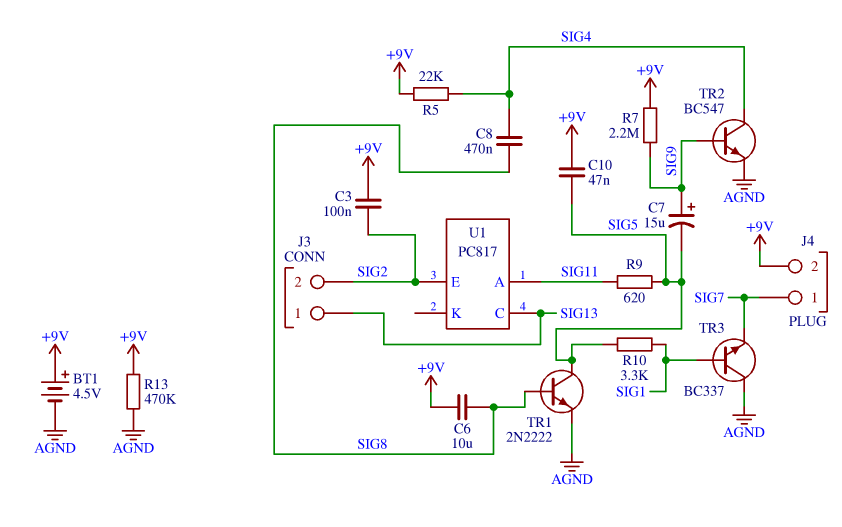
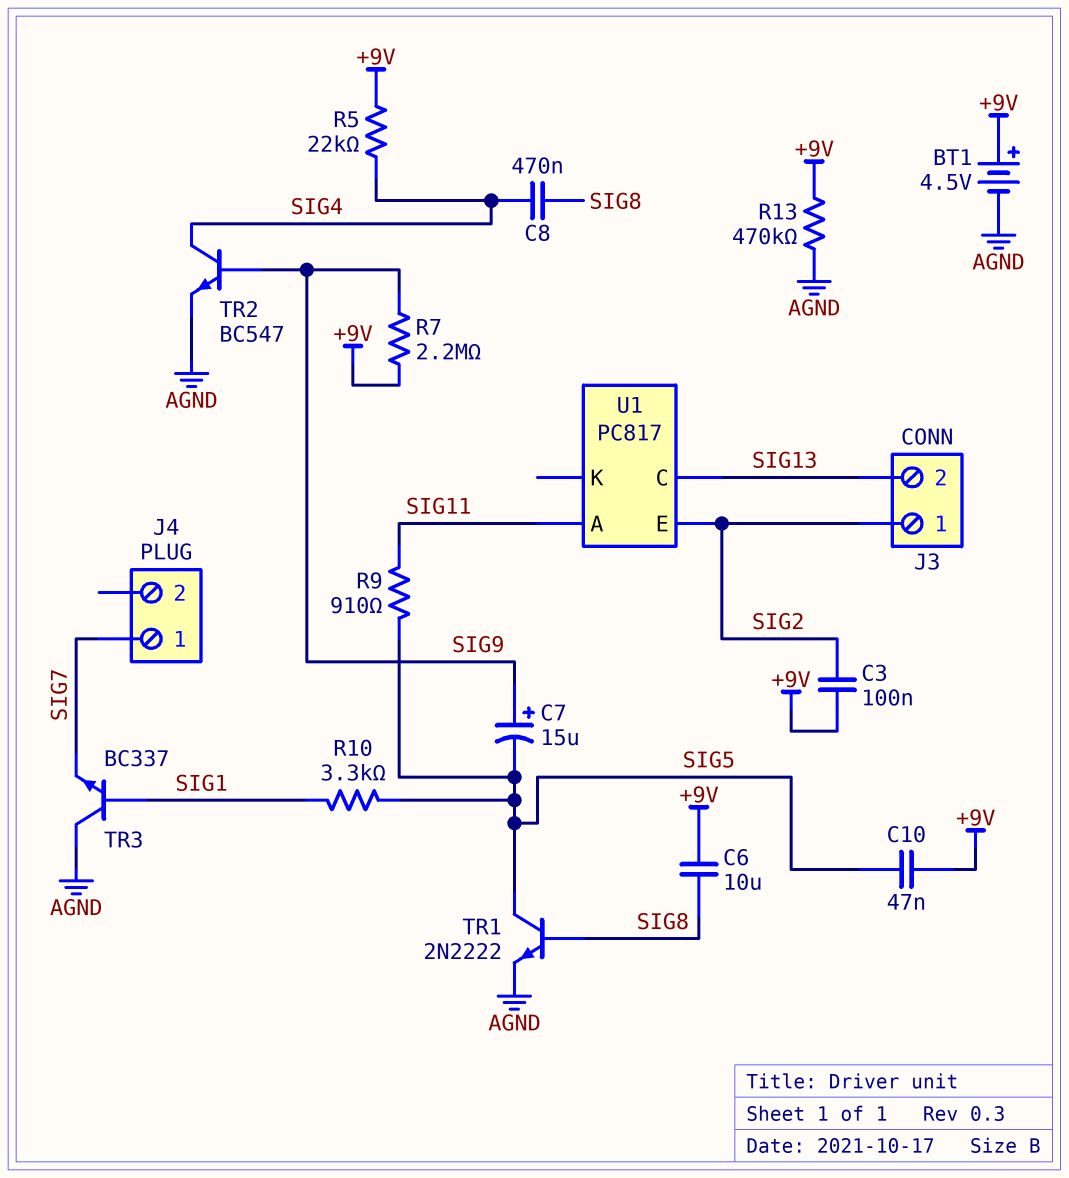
J3 pin 1: SIG13 -> SIG2
J3 pin 2: SIG2 -> SIG13
J4 pin 2: +9V -> none
R9: 620 (SIG5, SIG11) -> 910 (SIG5, SIG11)

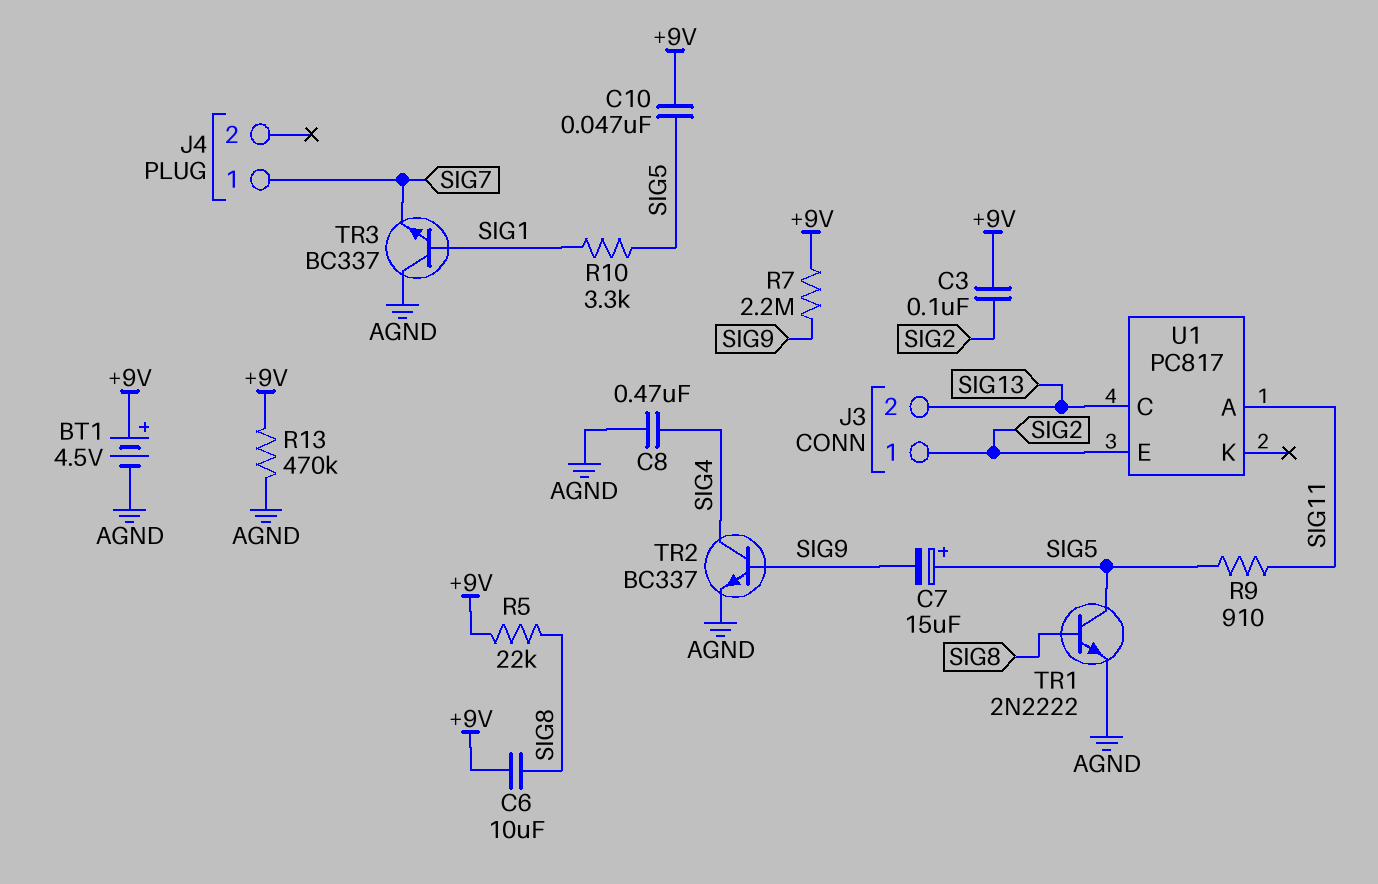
C7: 15uF (plus SIG9, minus SIG5) -> 15uF (plus SIG5, minus SIG9)
C8: 470nF (SIG4, SIG8) -> 470nF (AGND, SIG4)
R5: 22k (+9V, SIG4) -> 22k (+9V, SIG8)
TR2: NPN BC547 (B SIG9, C SIG4, E AGND) -> NPN BC337 (B SIG9, C SIG4, E AGND)

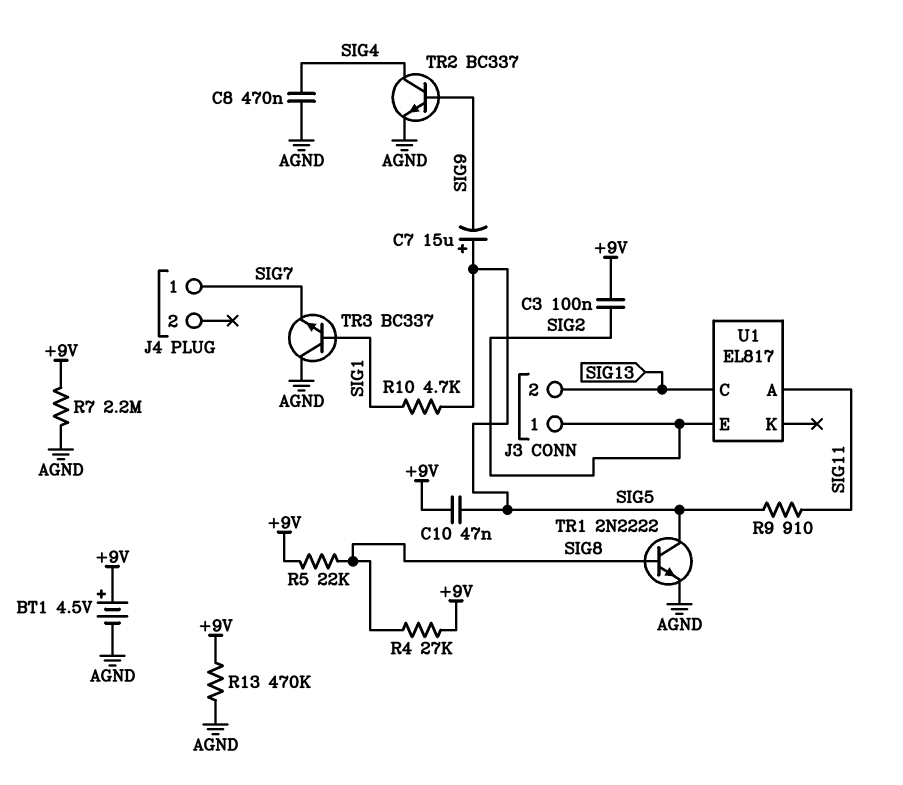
C6: 10uF (+9V, SIG8) -> none
R4: none -> 27k (+9V, SIG8)
R7: 2.2M (+9V, SIG9) -> 2.2M (+9V, AGND)
R10: 3.3k (SIG1, SIG5) -> 4.7k (SIG1, SIG5)
U1: PC817 -> EL817

